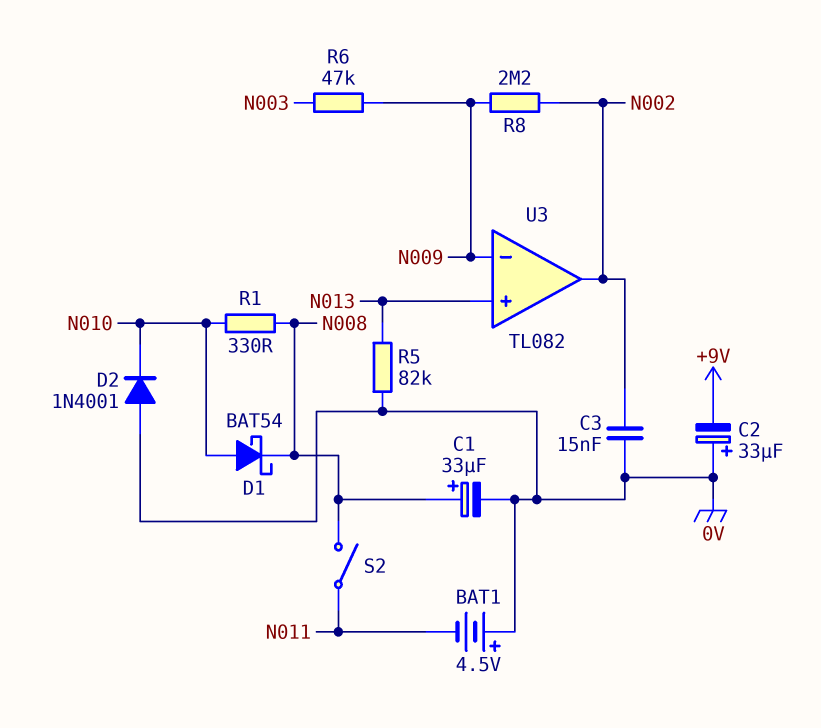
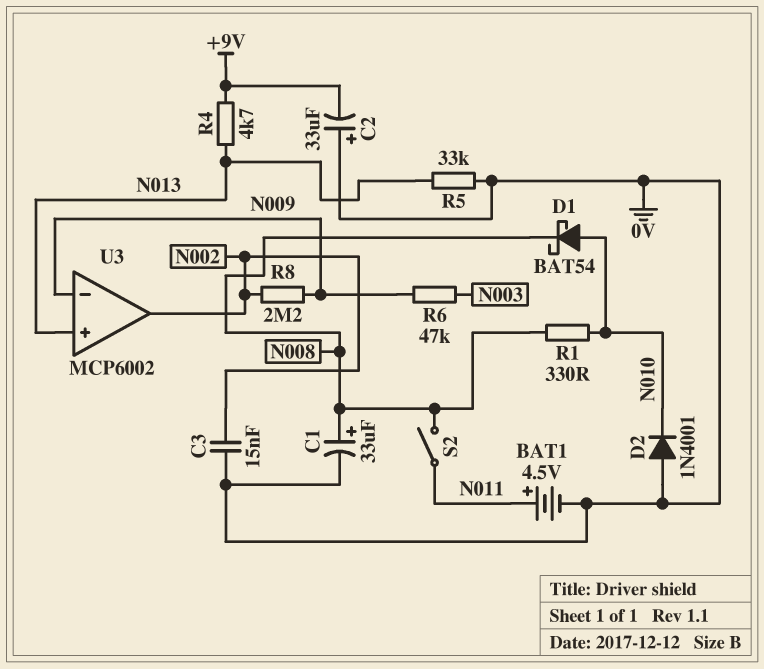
BAT1: 4.5V (plus 0V, minus N011) -> 4.5V (plus N011, minus 0V)
R4: none -> 4.7k (+9V, N013)
R5: 82k (0V, N013) -> 33k (0V, N013)
U3: TL082 -> MCP6002

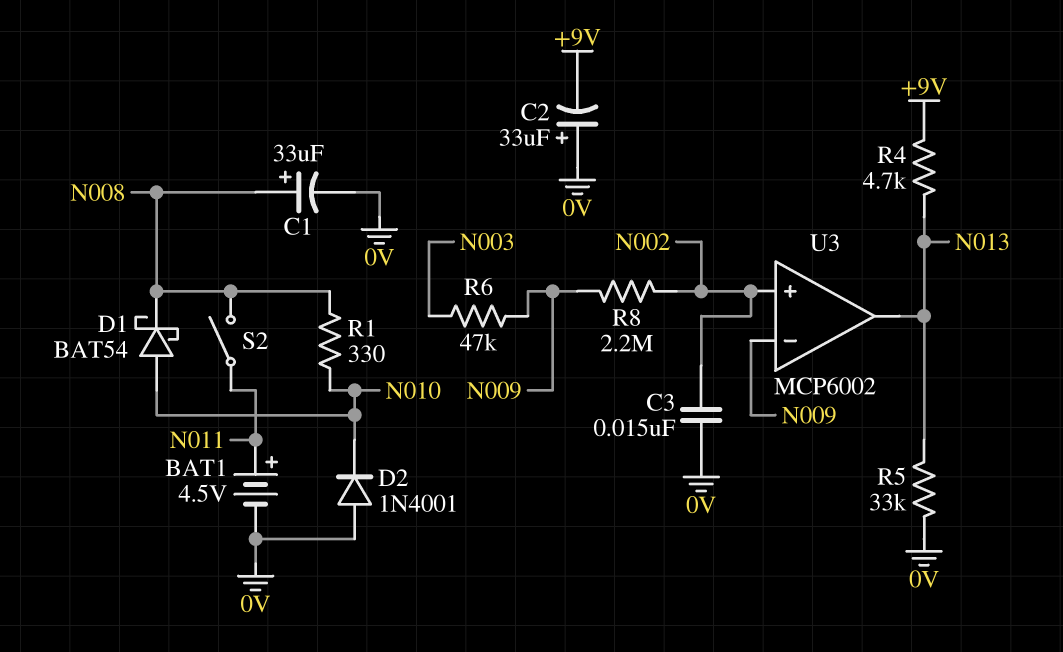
U3 pin in+: N013 -> N002
U3 pin out: N002 -> N013

